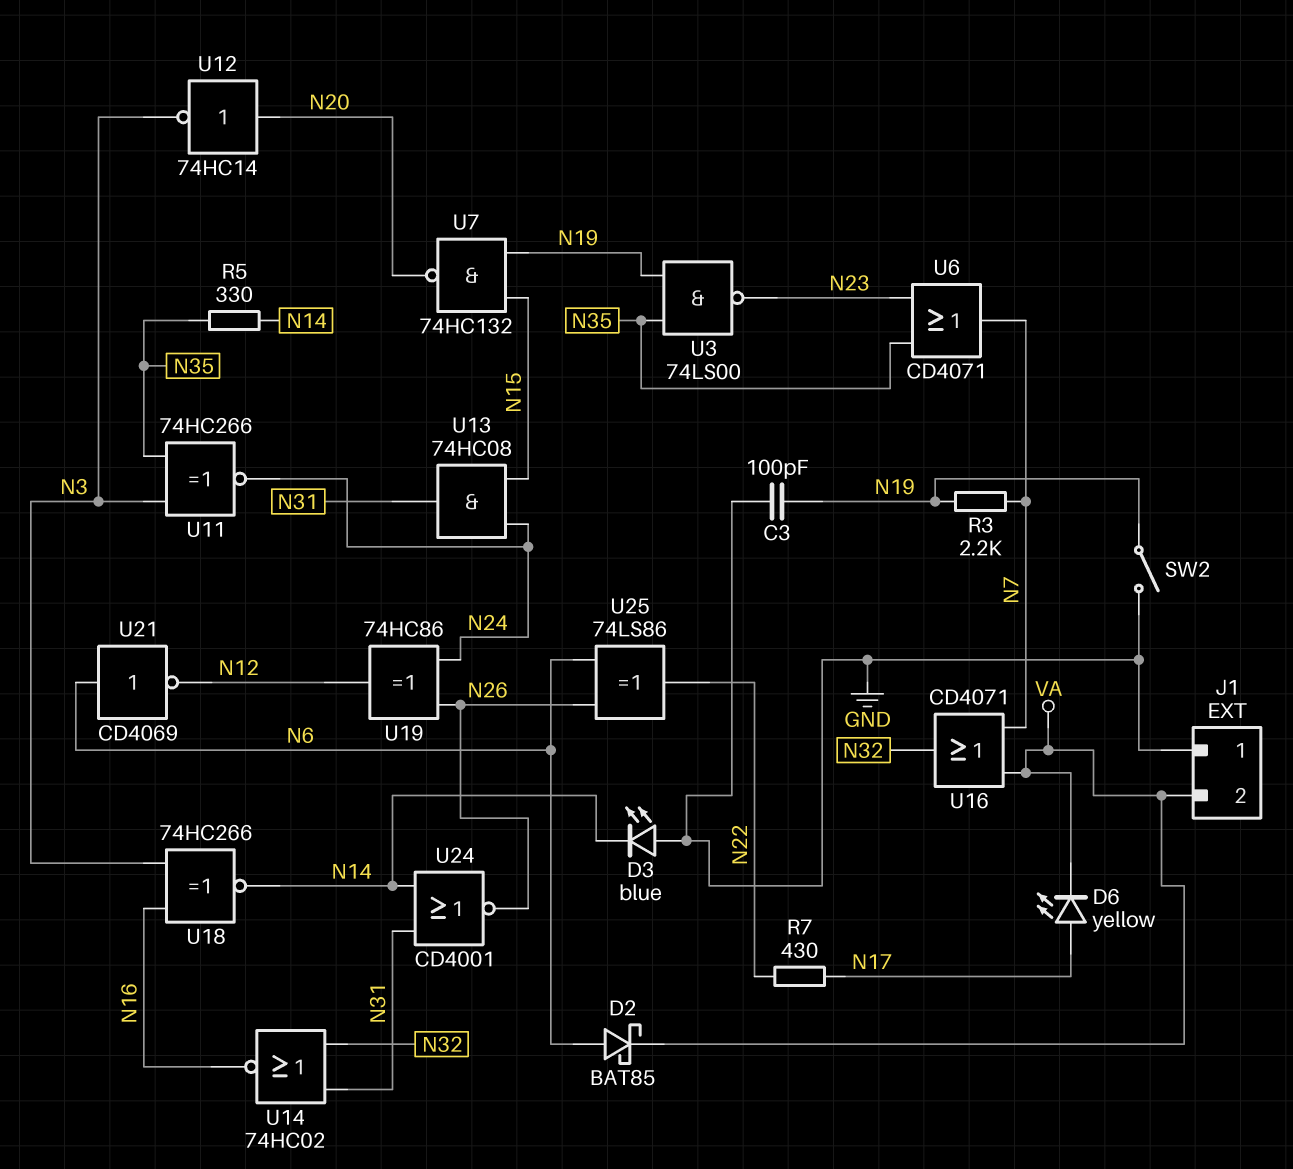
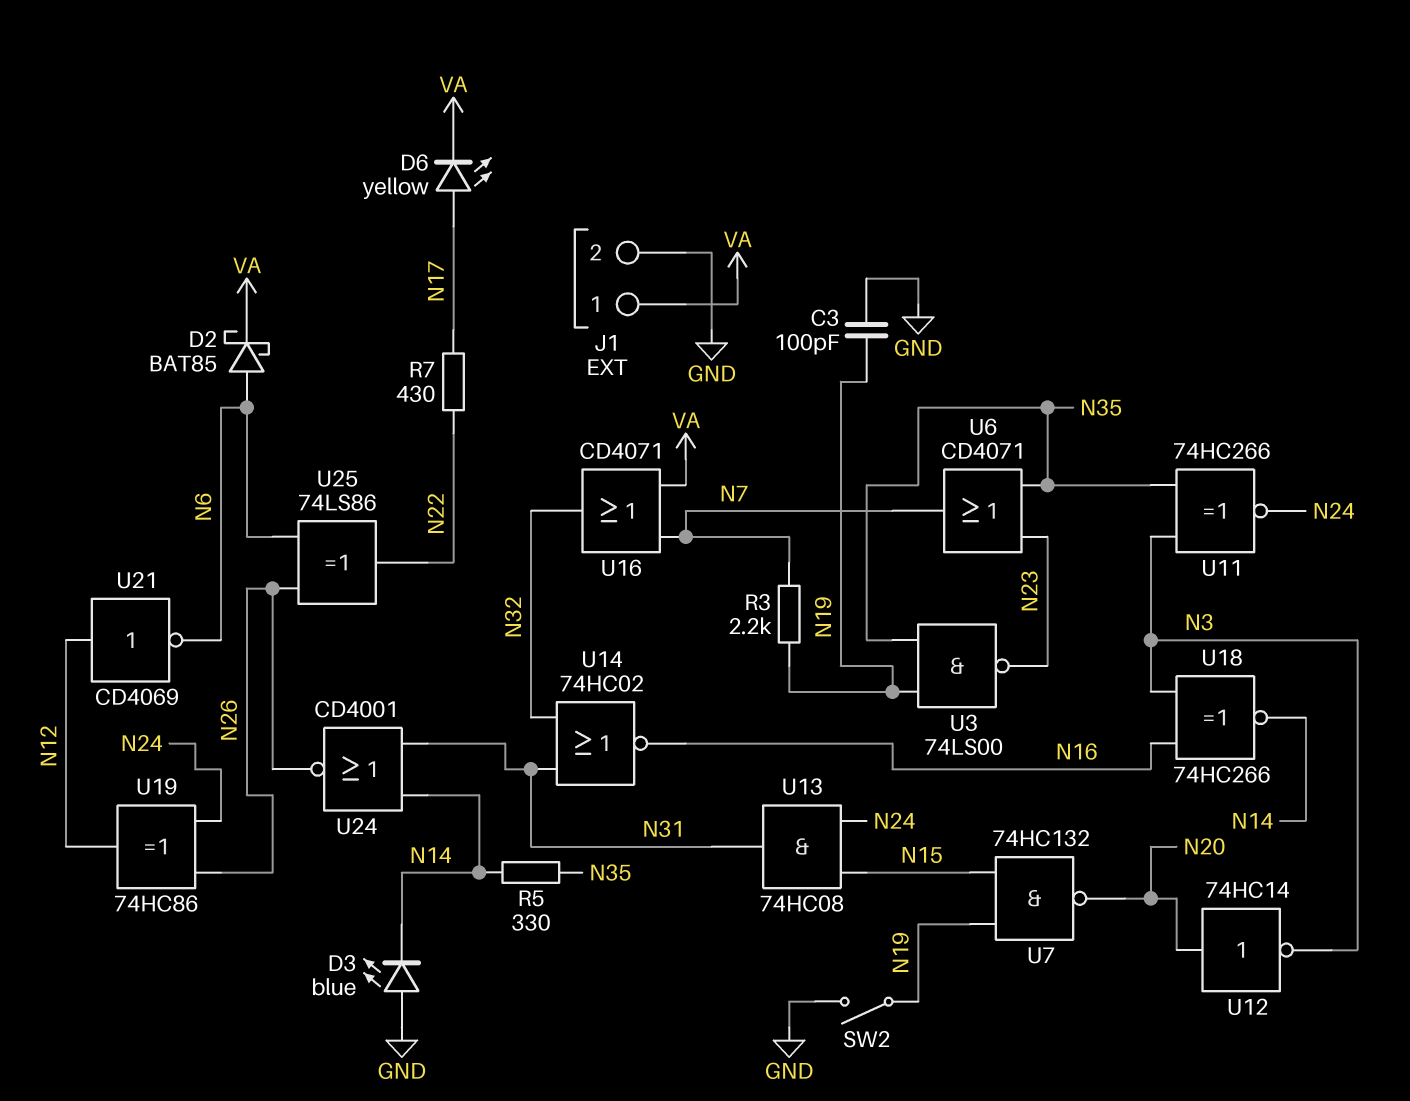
J1 pin 1: GND -> VA
J1 pin 2: VA -> GND
U21: NOT CD4069 (in N6, out N12) -> NOT CD4069 (in N12, out N6)

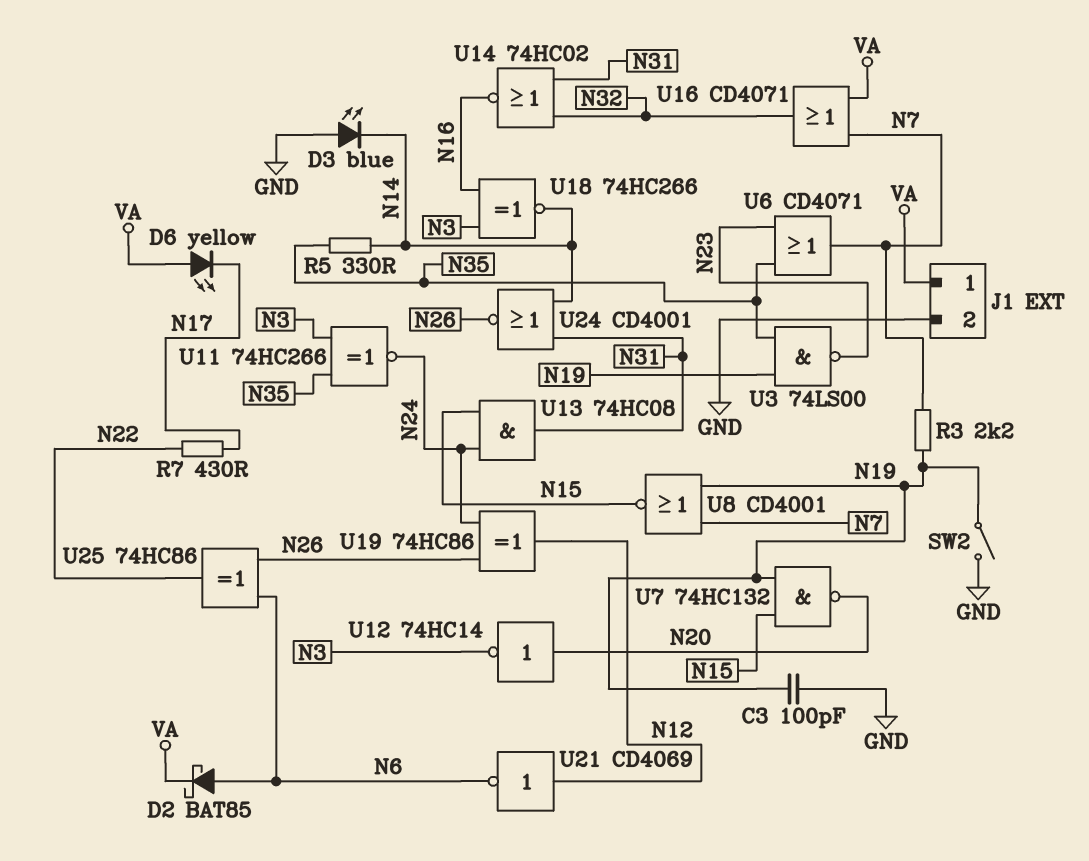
D6: LED yellow (A N17, K VA) -> LED yellow (A VA, K N17)
U8: none -> NOR CD4001 (in N7, in N19, out N15)
U25: XOR 74LS86 (in N6, in N26, out N22) -> XOR 74HC86 (in N6, in N26, out N22)

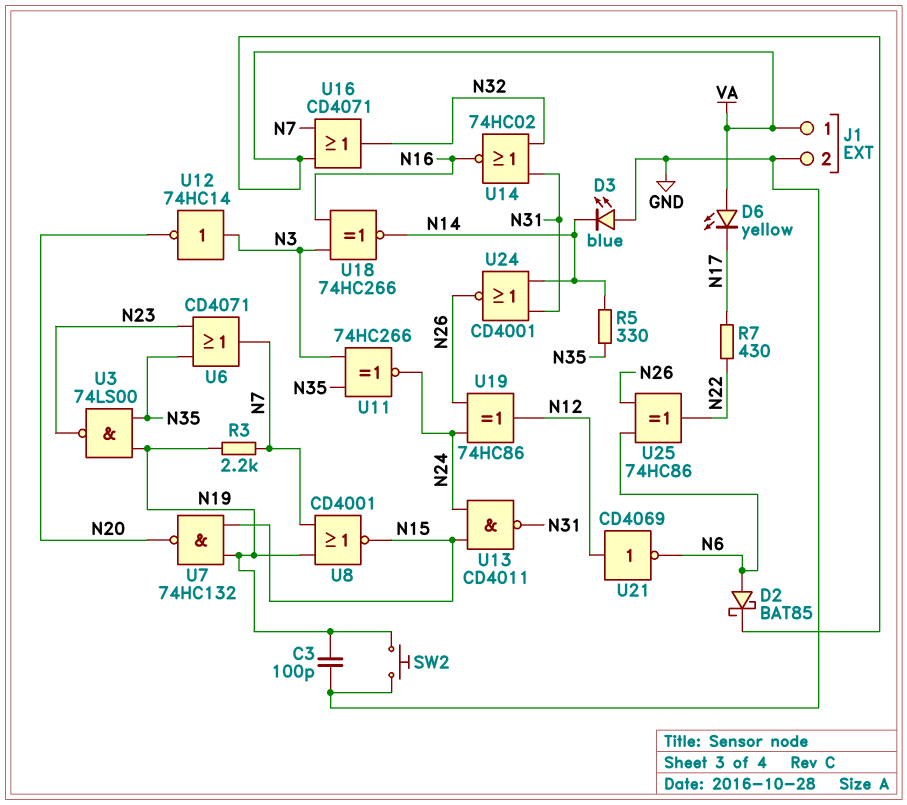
SW2: switch (GND, N19) -> button (GND, N19)
U12: NOT 74HC14 (in N20, out N3) -> NOT 74HC14 (in N3, out N20)
U13: AND 74HC08 (in N15, in N24, out N31) -> NAND CD4011 (in N15, in N24, out N31)

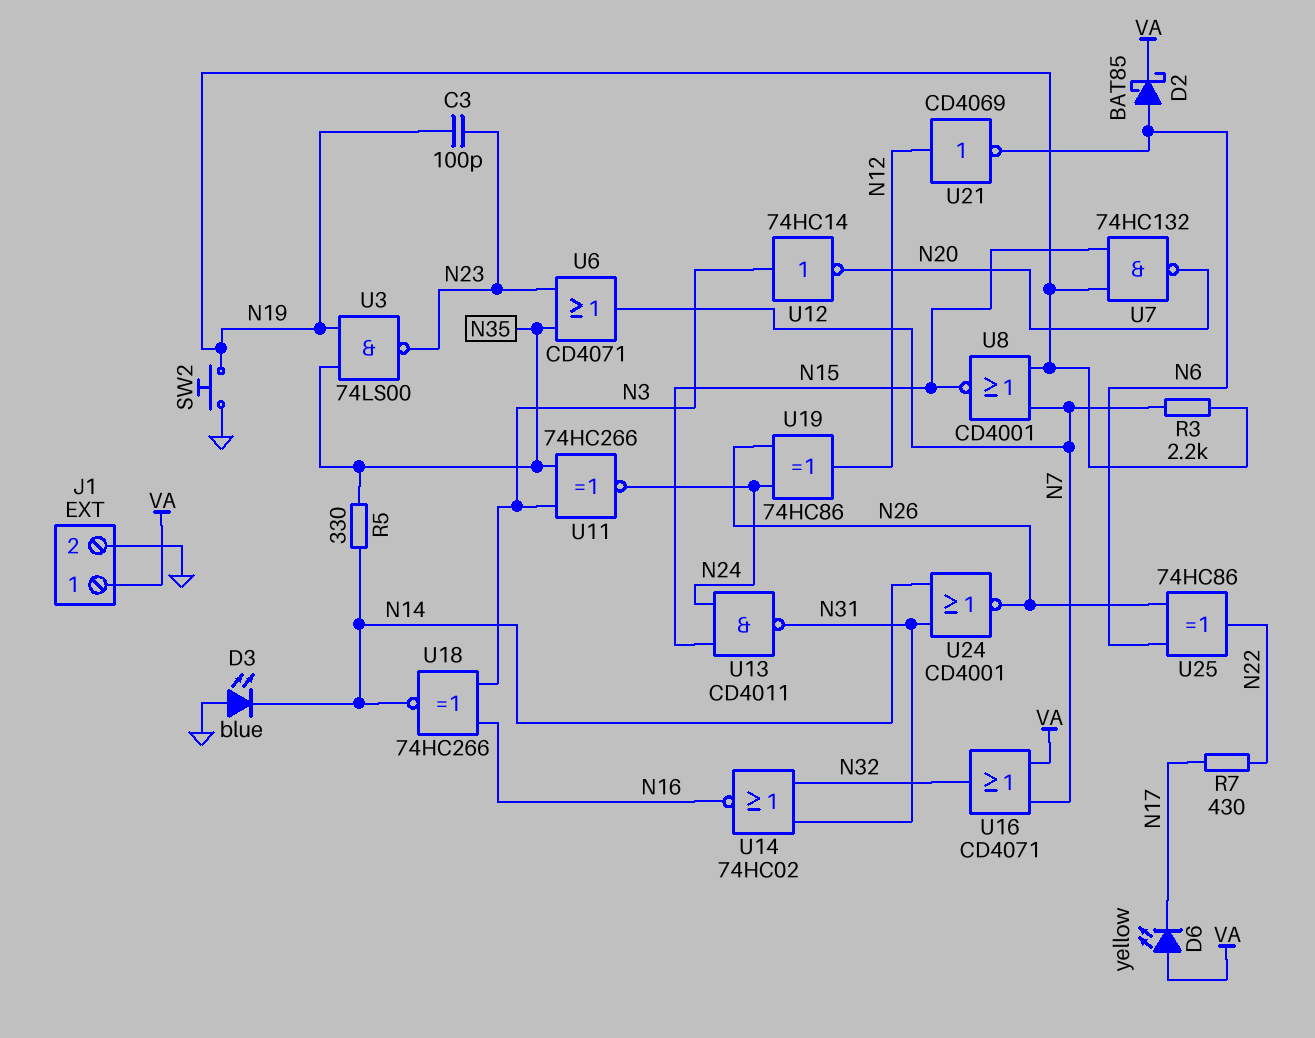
C3: 100pF (GND, N19) -> 100pF (N19, N23)

